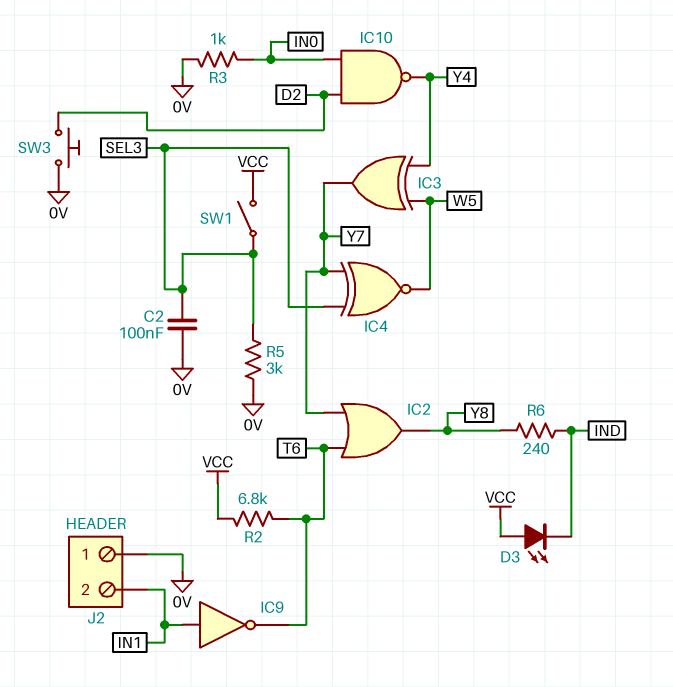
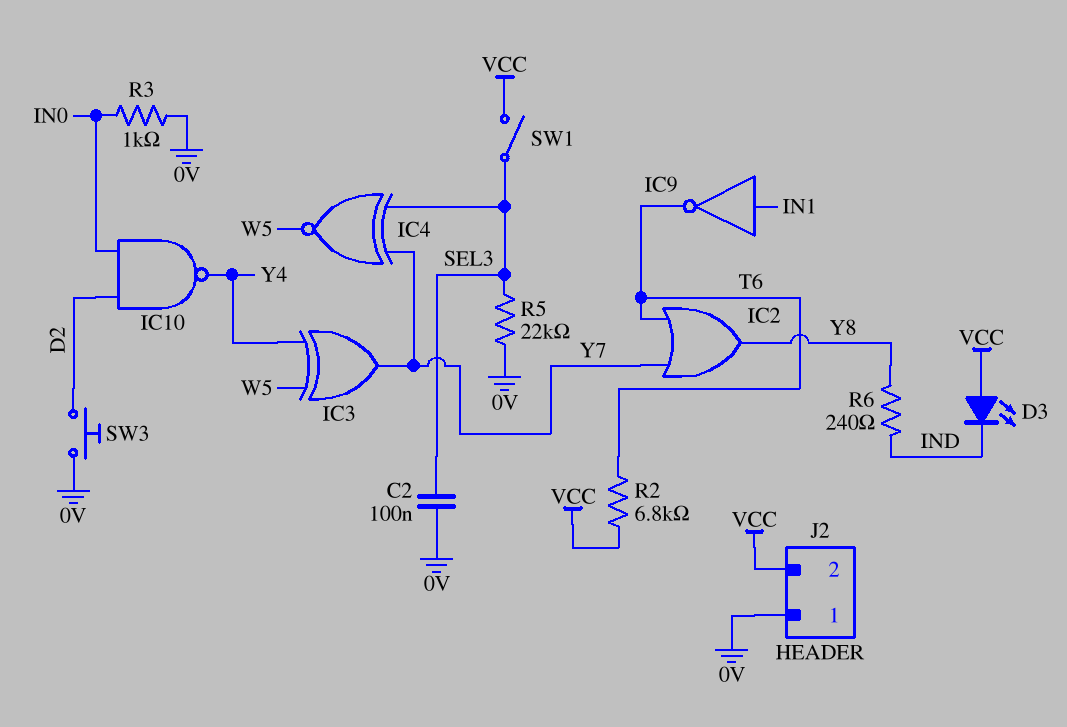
J2 pin 2: IN1 -> VCC
R5: 3k (0V, SEL3) -> 22k (0V, SEL3)

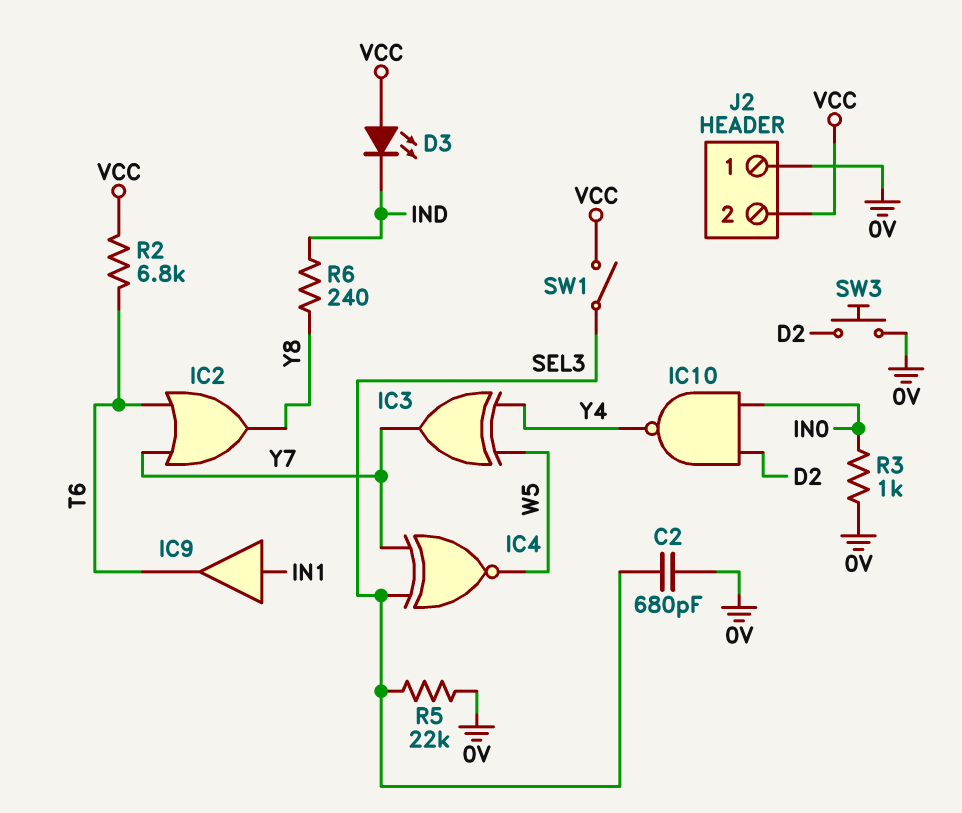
C2: 100nF (0V, SEL3) -> 680pF (0V, SEL3)
IC9: NOT (in IN1, out T6) -> buffer (in IN1, out T6)

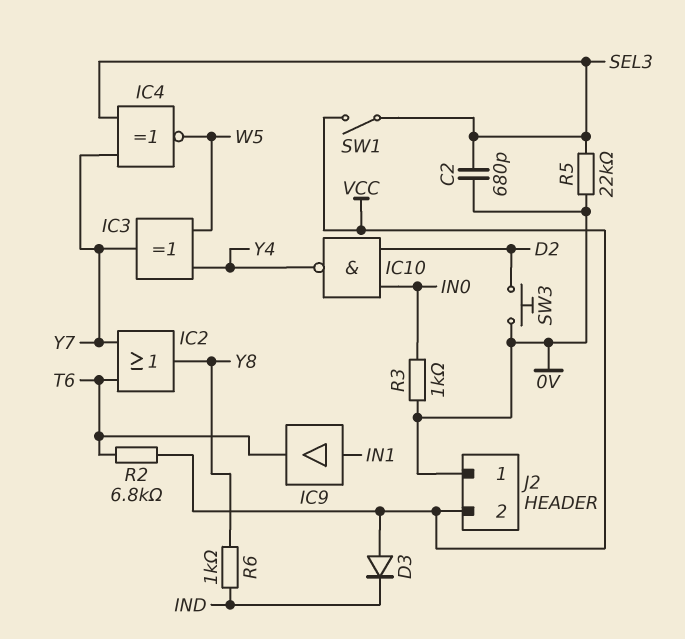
D3: LED (A VCC, K IND) -> diode (A VCC, K IND)
R6: 240 (IND, Y8) -> 1k (IND, Y8)

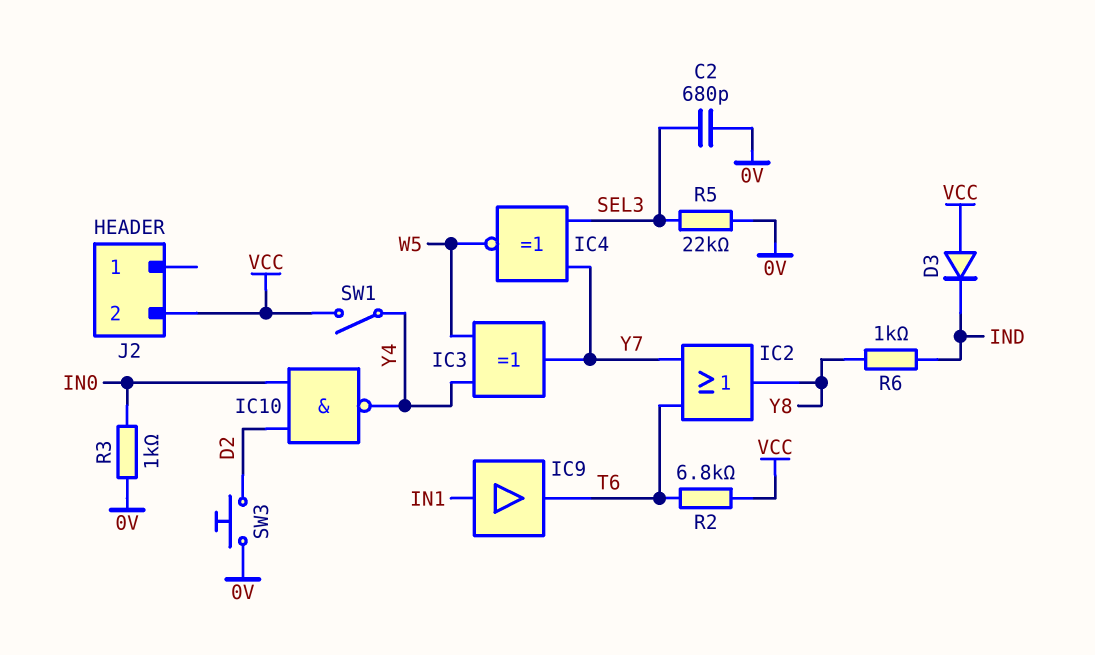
J2 pin 1: 0V -> none
SW1: switch (SEL3, VCC) -> switch (VCC, Y4)

